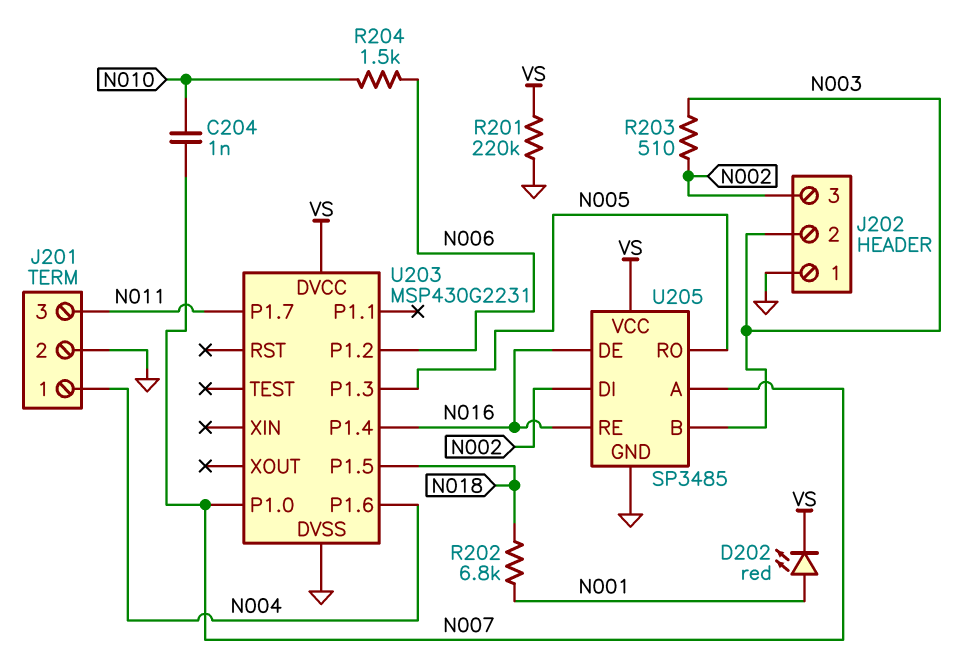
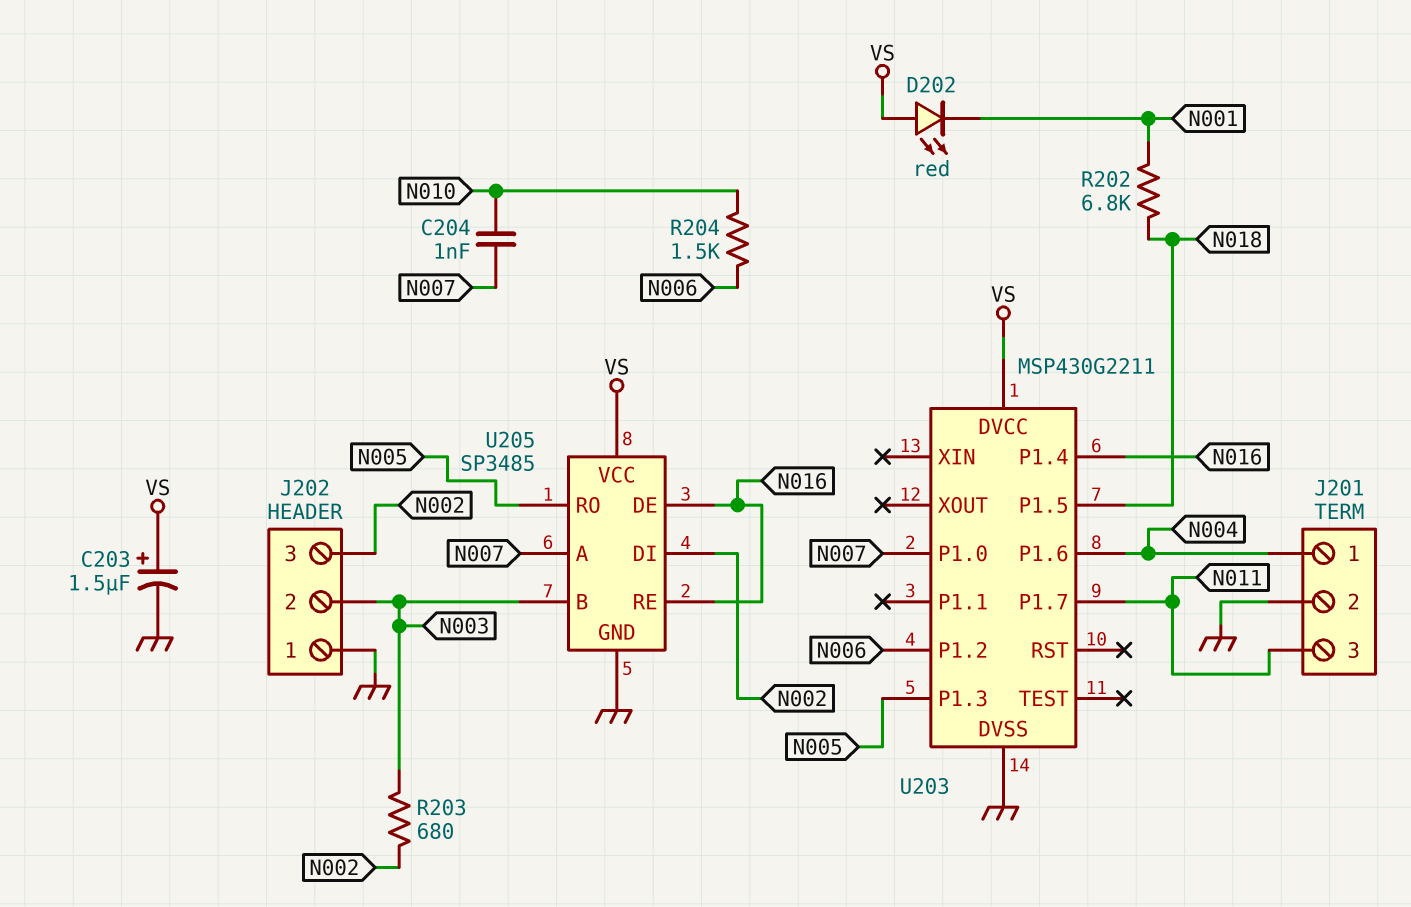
C203: none -> 1.5uF (plus VS, minus GND)
D202: LED red (A N001, K VS) -> LED red (A VS, K N001)
R201: 220k (GND, VS) -> none
R203: 510 (N002, N003) -> 680 (N002, N003)
U203: MSP430G2231 -> MSP430G2211

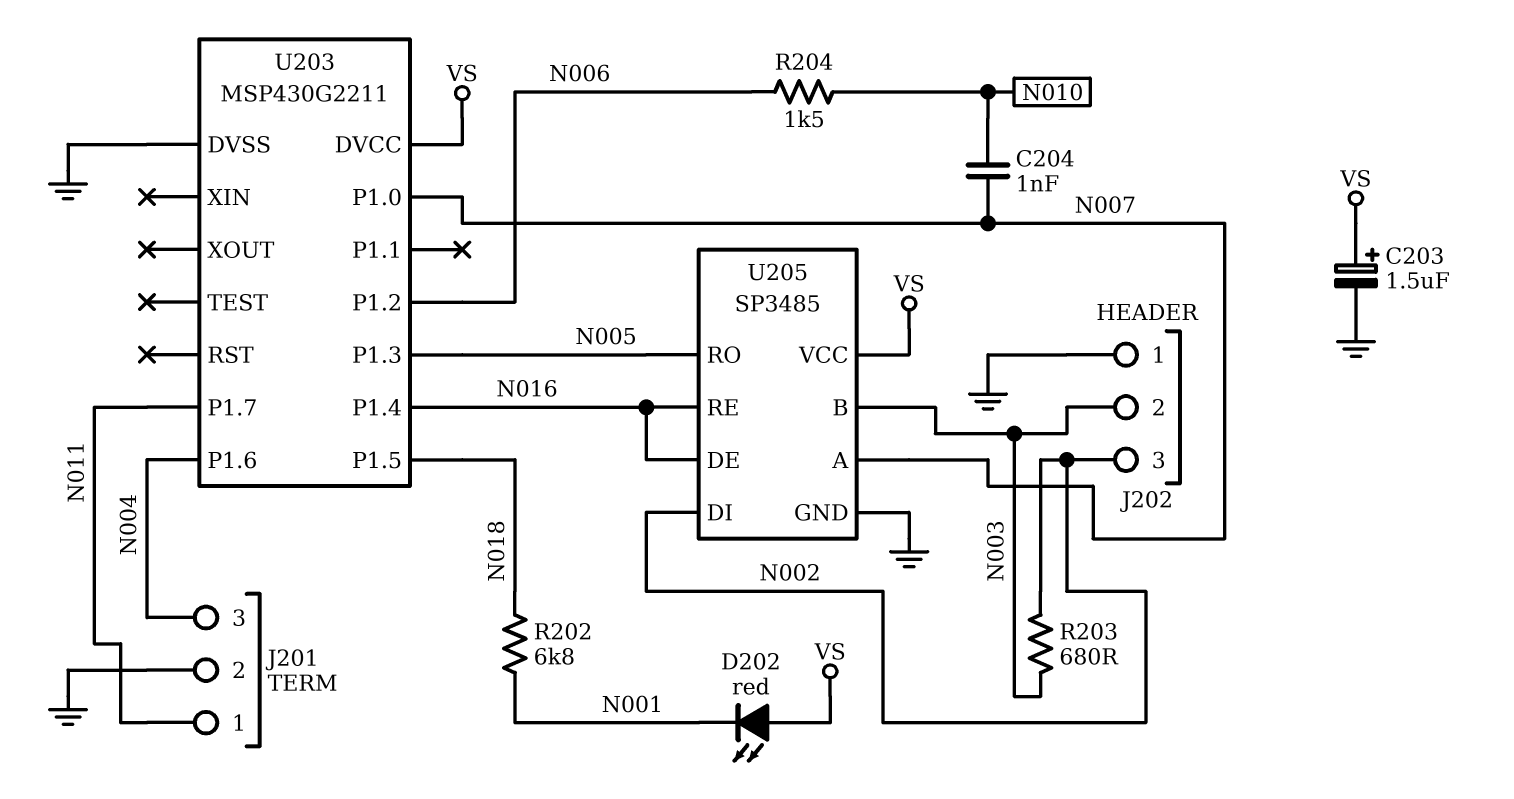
J201 pin 1: N004 -> N011
J201 pin 3: N011 -> N004

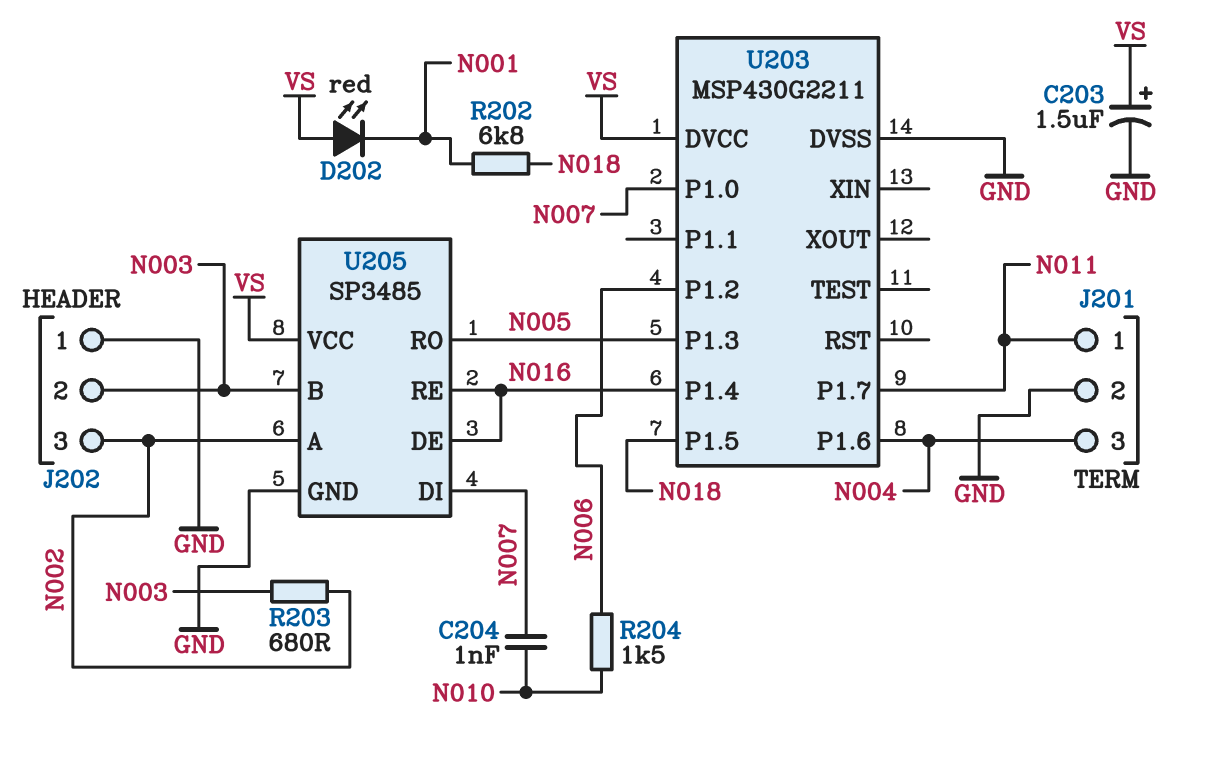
U205 pin A: N007 -> N002
U205 pin DI: N002 -> N007

